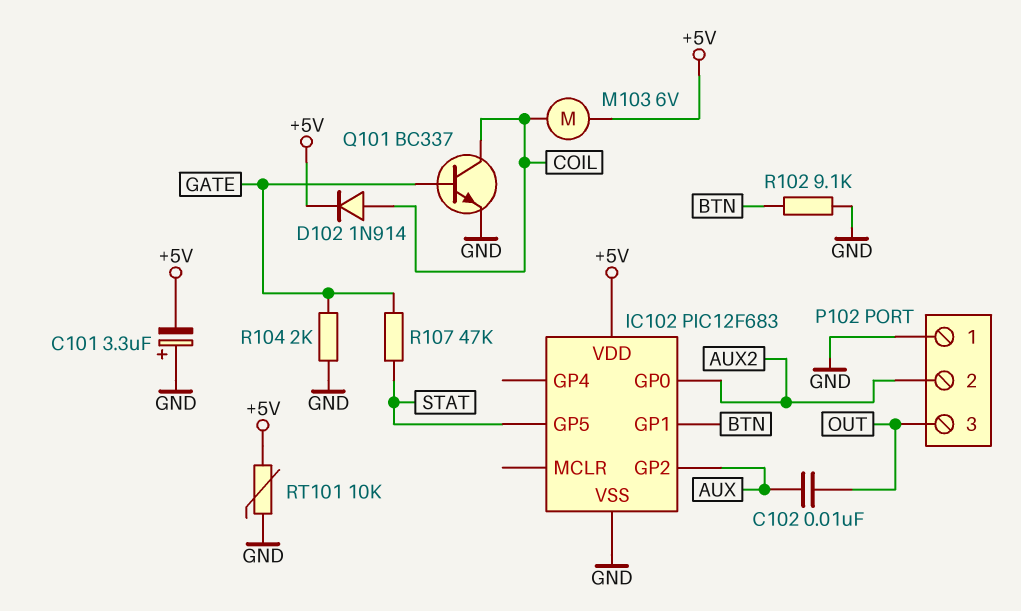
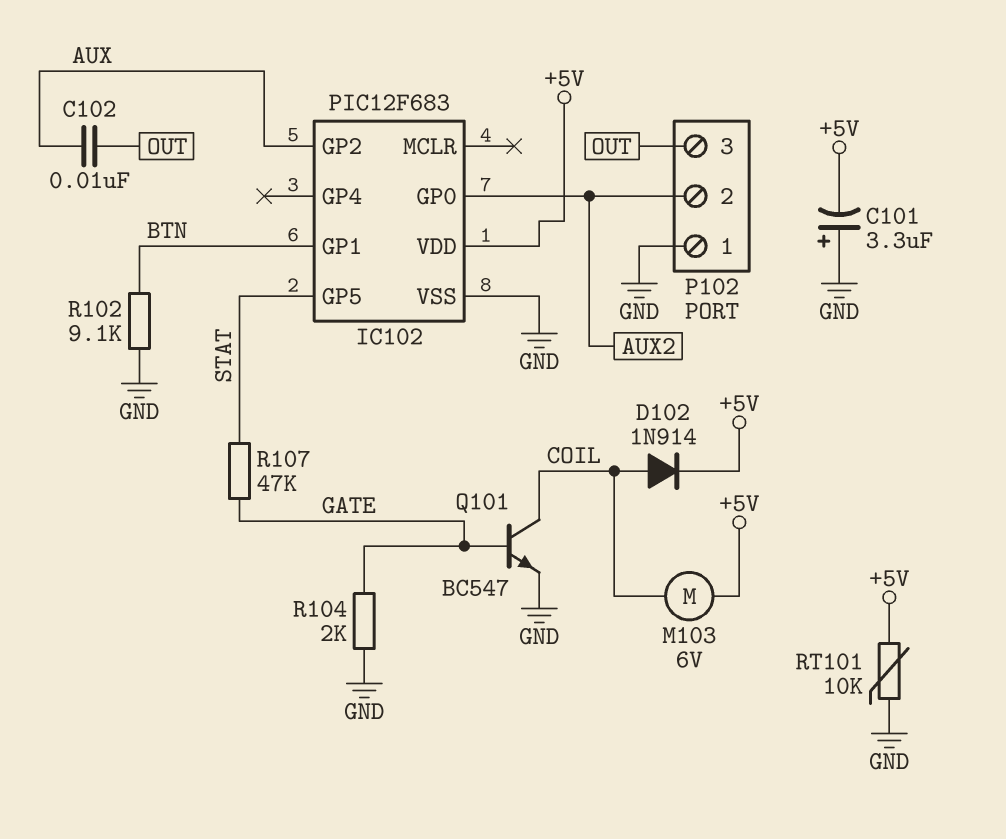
Q101: NPN BC337 (B GATE, C COIL, E GND) -> NPN BC547 (B GATE, C COIL, E GND)

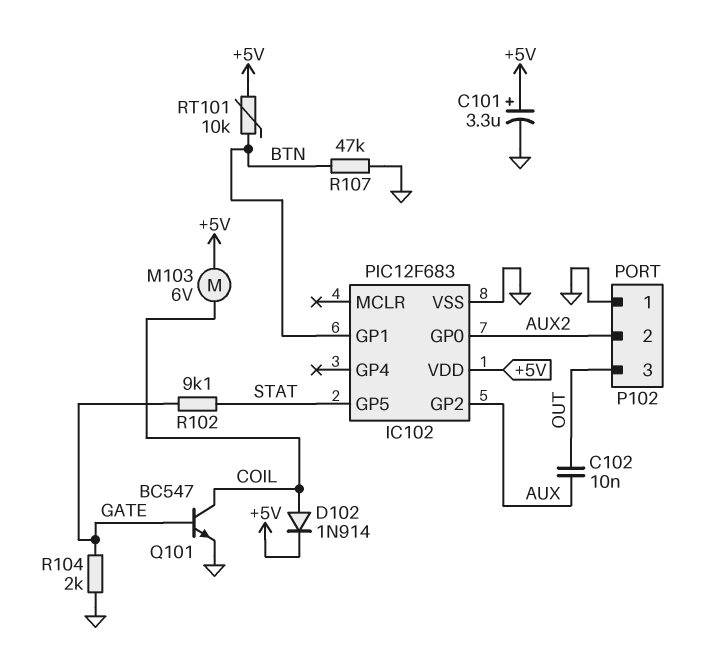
C101: 3.3uF (plus GND, minus +5V) -> 3.3uF (plus +5V, minus GND)
R102: 9.1k (BTN, GND) -> 9.1k (GATE, STAT)
R107: 47k (GATE, STAT) -> 47k (BTN, GND)
RT101: 10k (+5V, GND) -> 10k (+5V, BTN)

